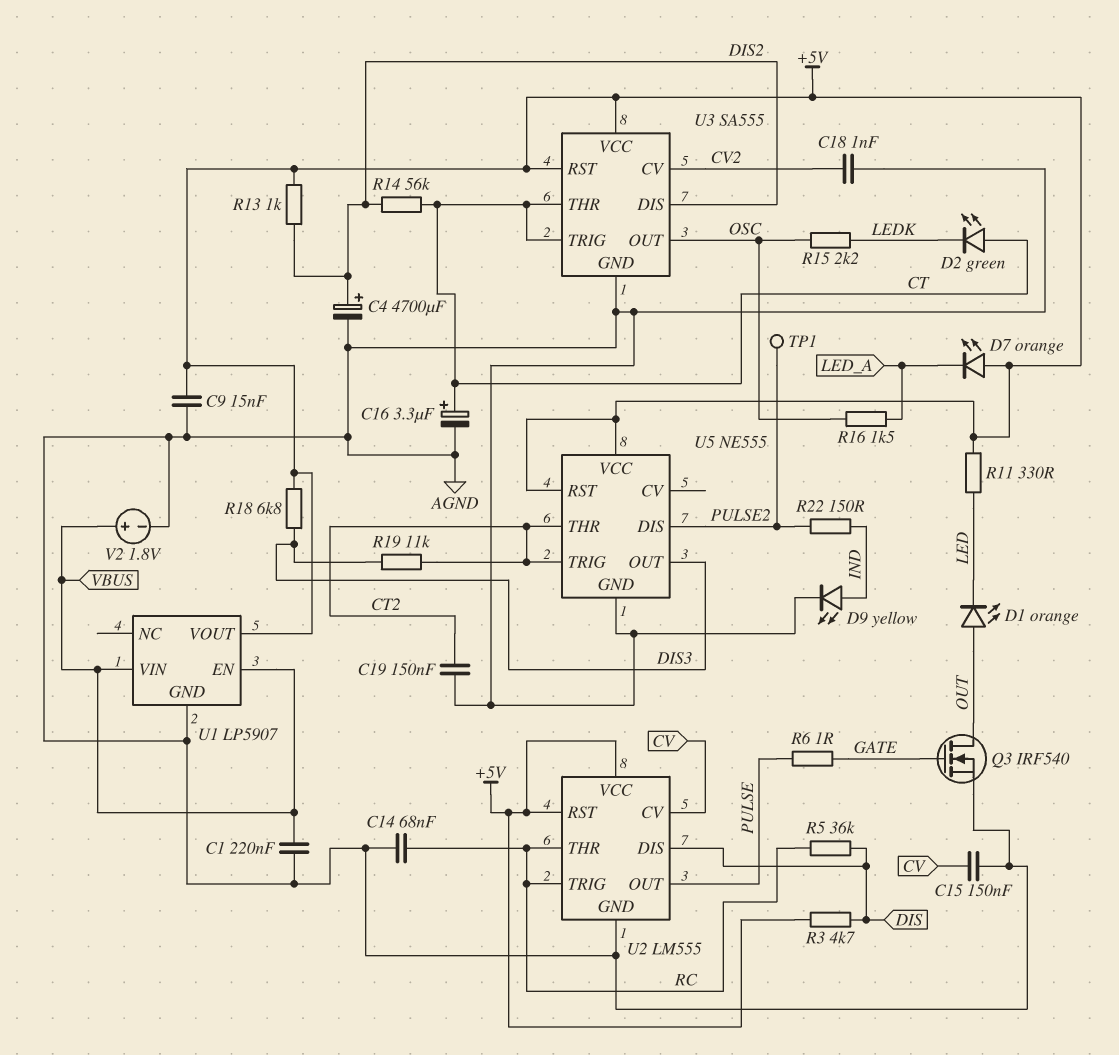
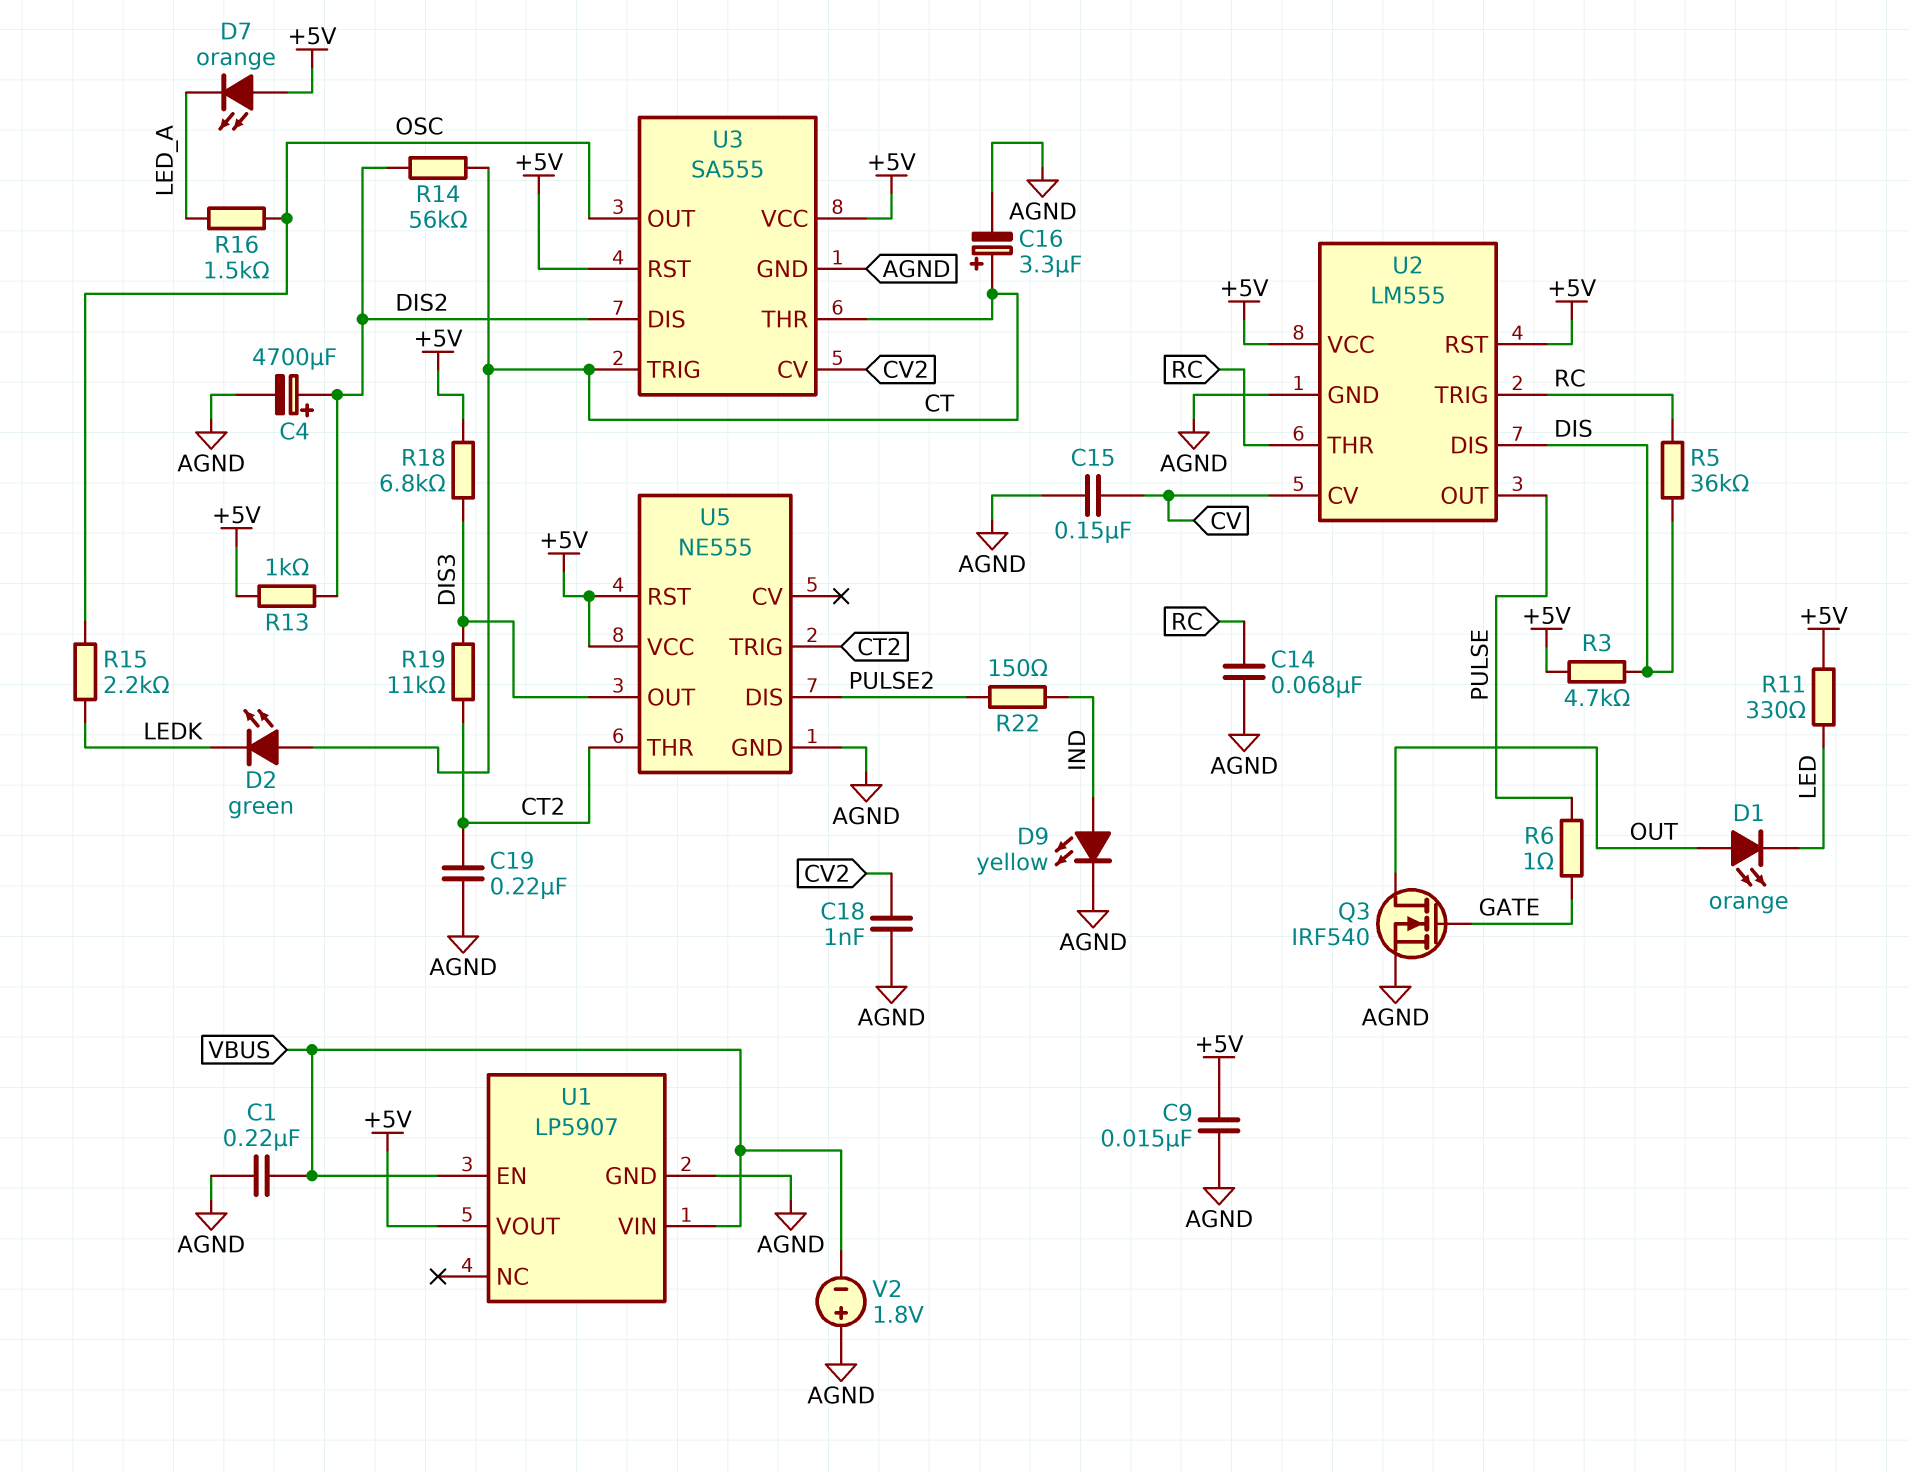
C19: 150nF (AGND, CT2) -> 220nF (AGND, CT2)
TP1: test point (PULSE2) -> none
V2: 1.8V (plus VBUS, minus AGND) -> 1.8V (plus AGND, minus VBUS)

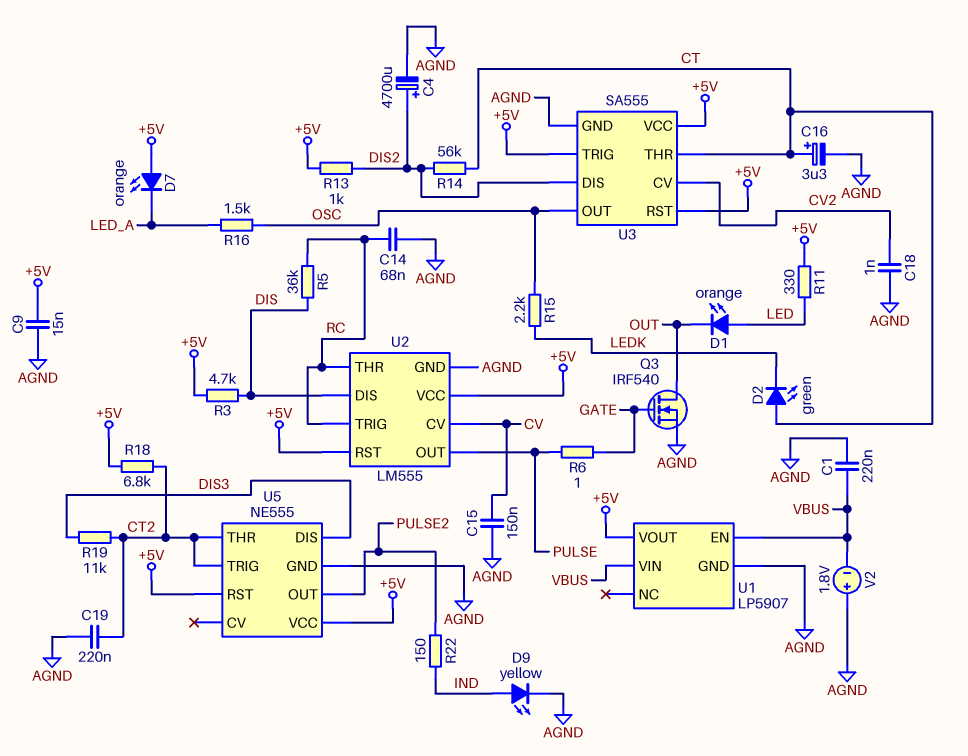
D1: LED orange (A OUT, K LED) -> LED orange (A LED, K OUT)
R18: 6.8k (+5V, DIS3) -> 6.8k (+5V, CT2)
U3 pin TRIG: CT -> +5V
U5 pin DIS: PULSE2 -> DIS3
U5 pin OUT: DIS3 -> PULSE2

